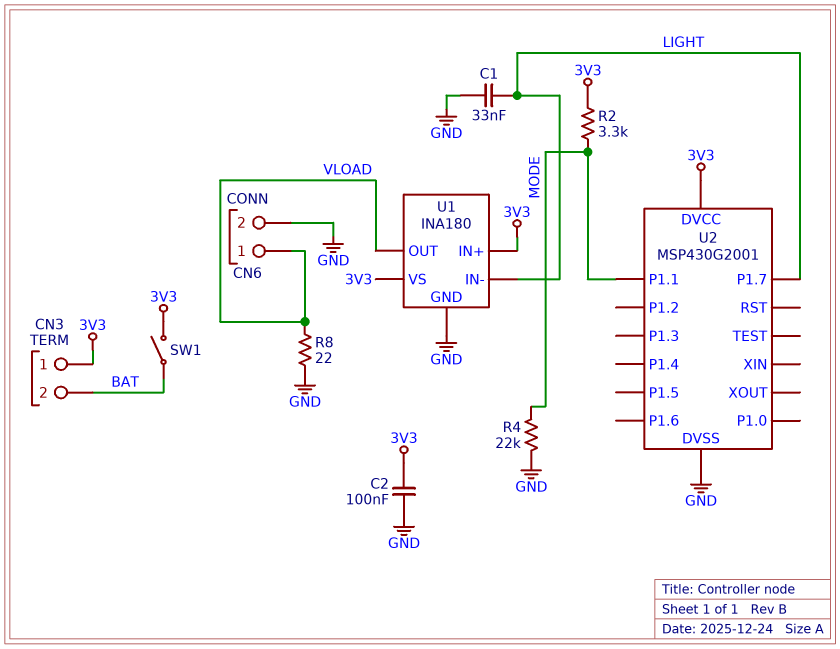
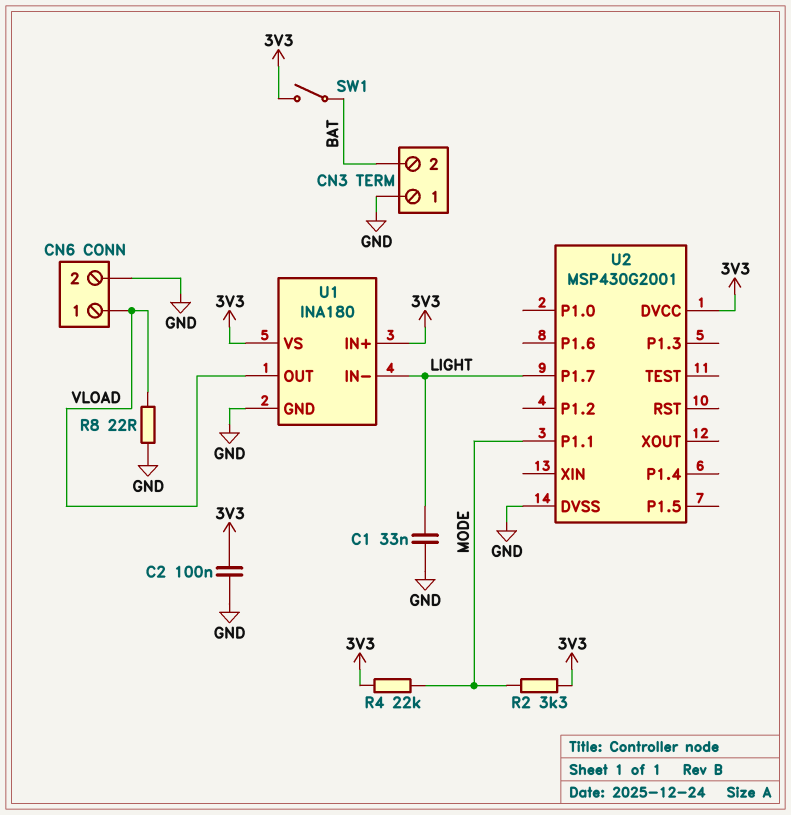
CN3 pin 1: 3V3 -> GND
R4: 22k (GND, MODE) -> 22k (3V3, MODE)

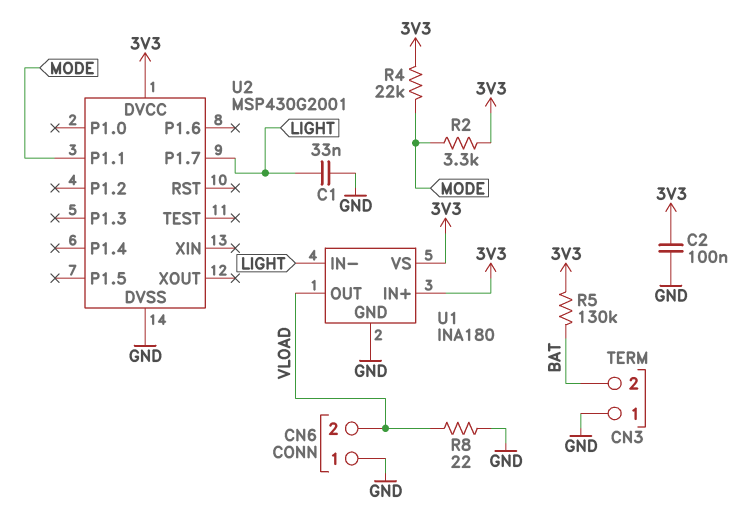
CN6 pin 1: VLOAD -> GND
CN6 pin 2: GND -> VLOAD
R5: none -> 130k (3V3, BAT)
SW1: switch (3V3, BAT) -> none

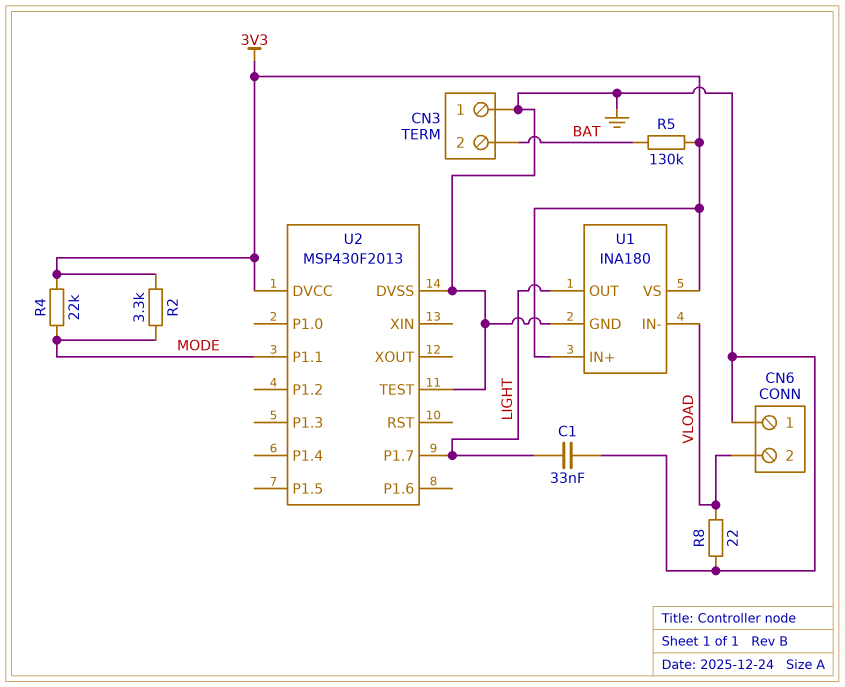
C2: 100nF (3V3, GND) -> none
U1 pin IN-: LIGHT -> VLOAD
U1 pin OUT: VLOAD -> LIGHT
U2: MSP430G2001 -> MSP430F2013
U2 pin TEST: none -> GND

